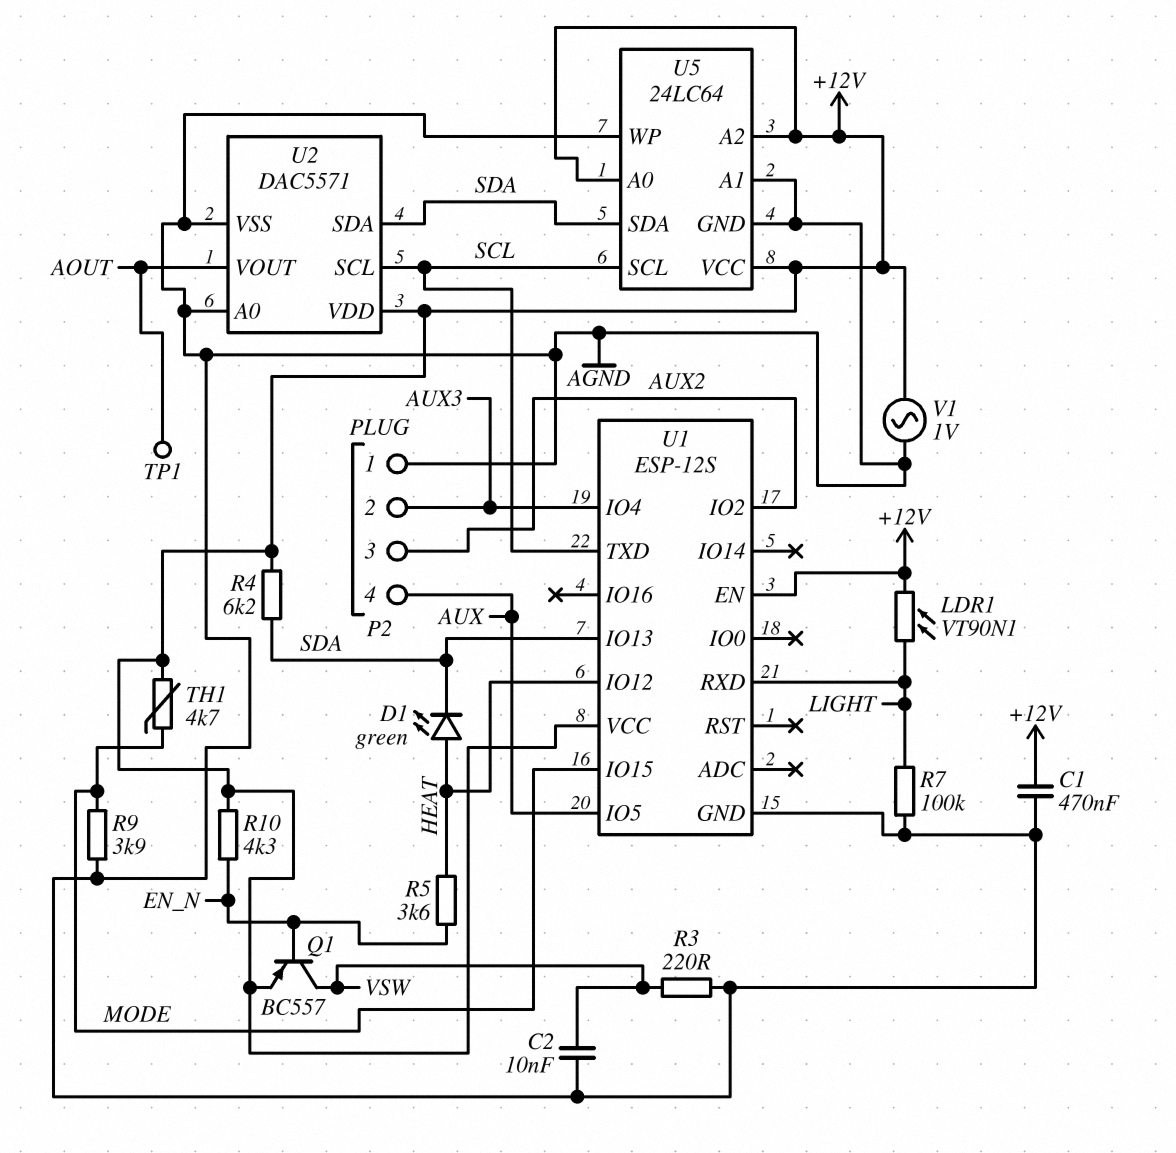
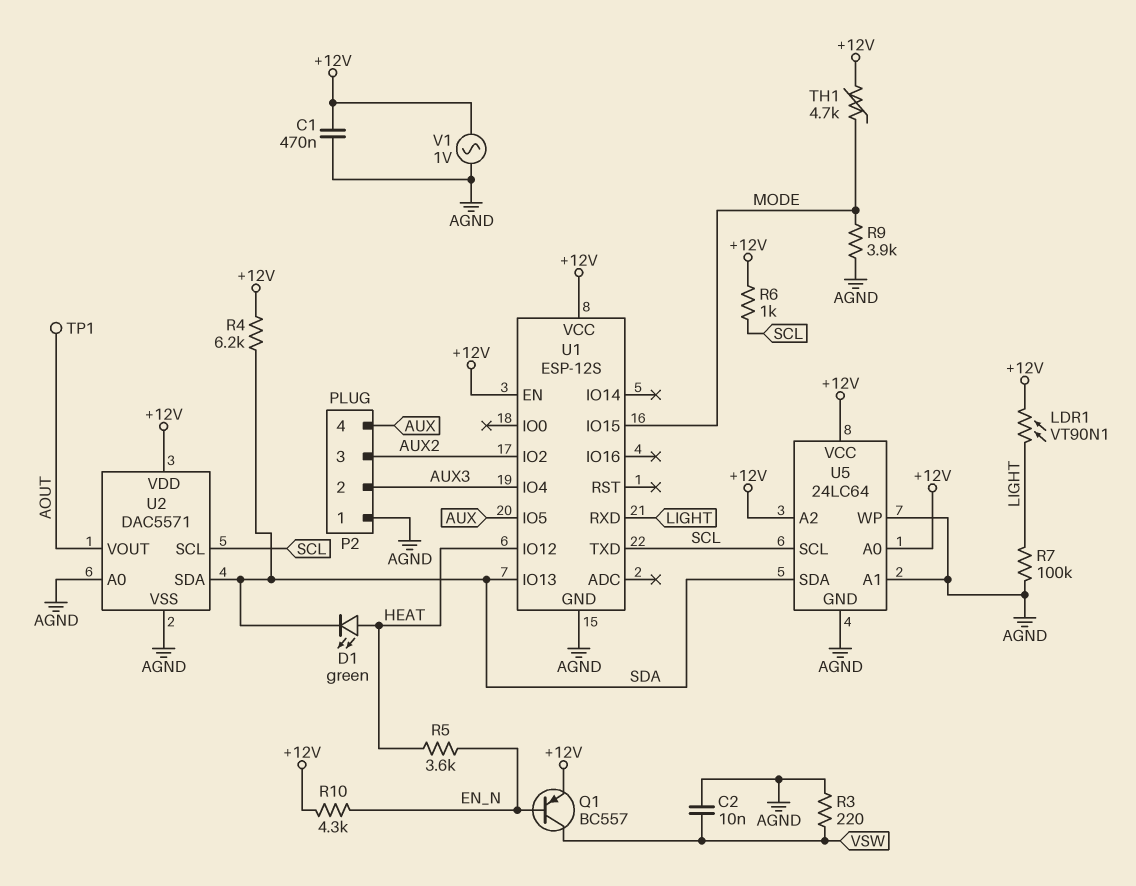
R6: none -> 1k (+12V, SCL)

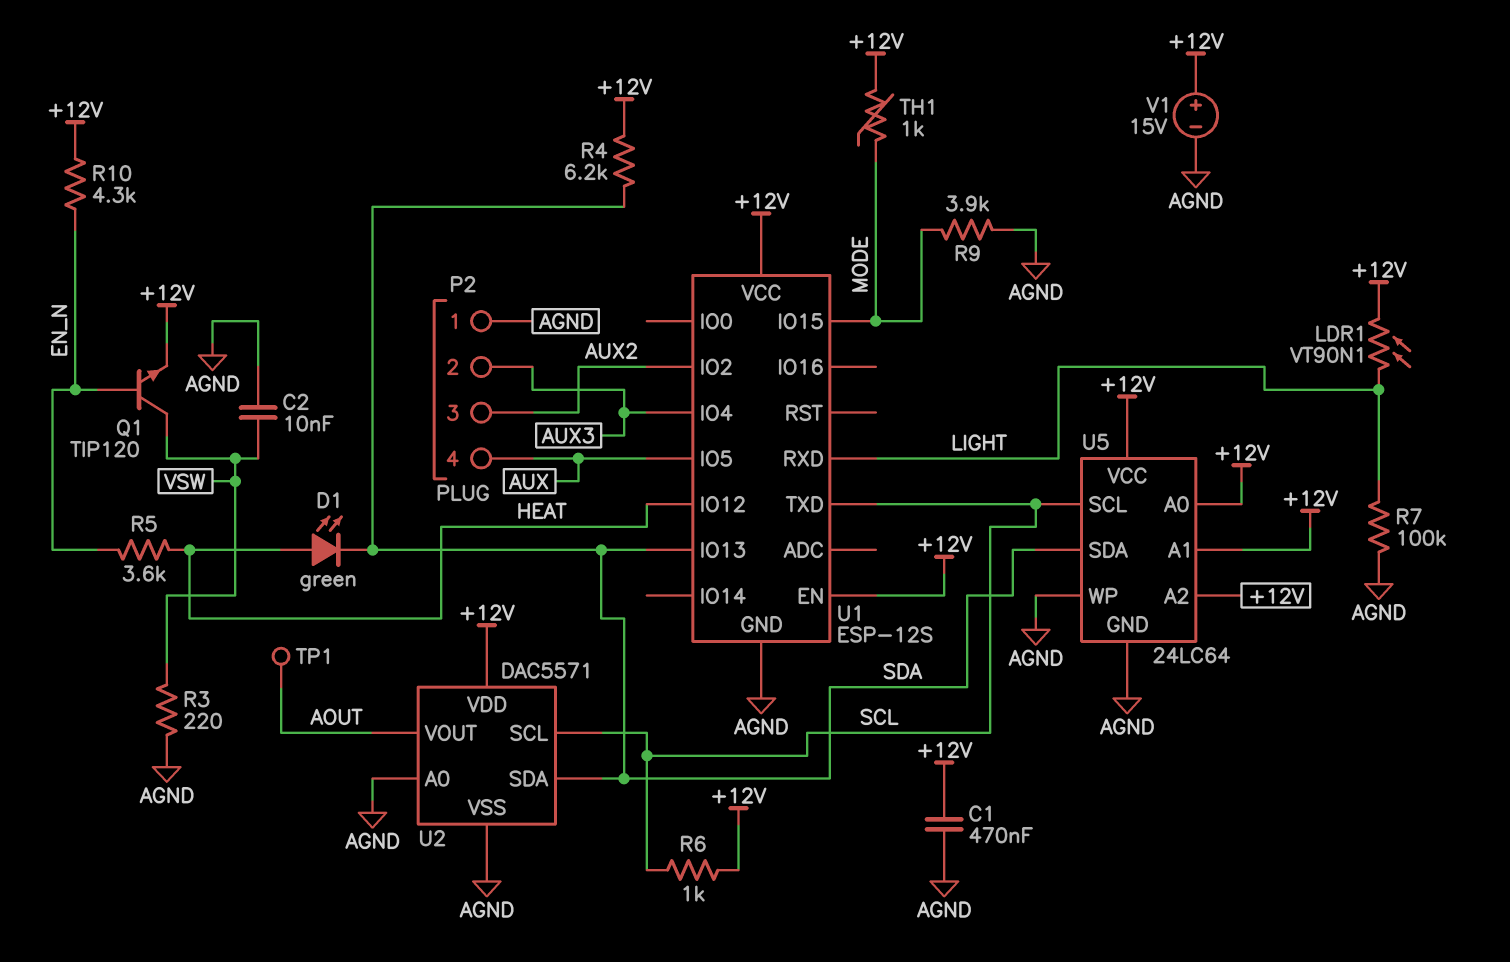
Q1: PNP BC557 (B EN_N, C VSW, E +12V) -> NPN TIP120 (B EN_N, C VSW, E +12V)
TH1: 4.7k (+12V, MODE) -> 1k (+12V, MODE)
U5 pin A1: AGND -> +12V
V1: AC 1V (+12V, AGND) -> 15V (plus +12V, minus AGND)

